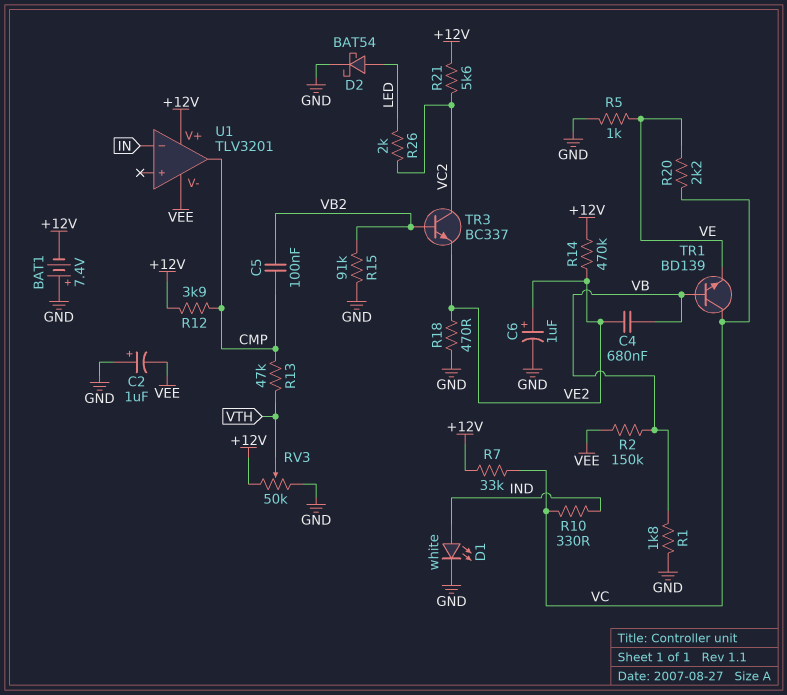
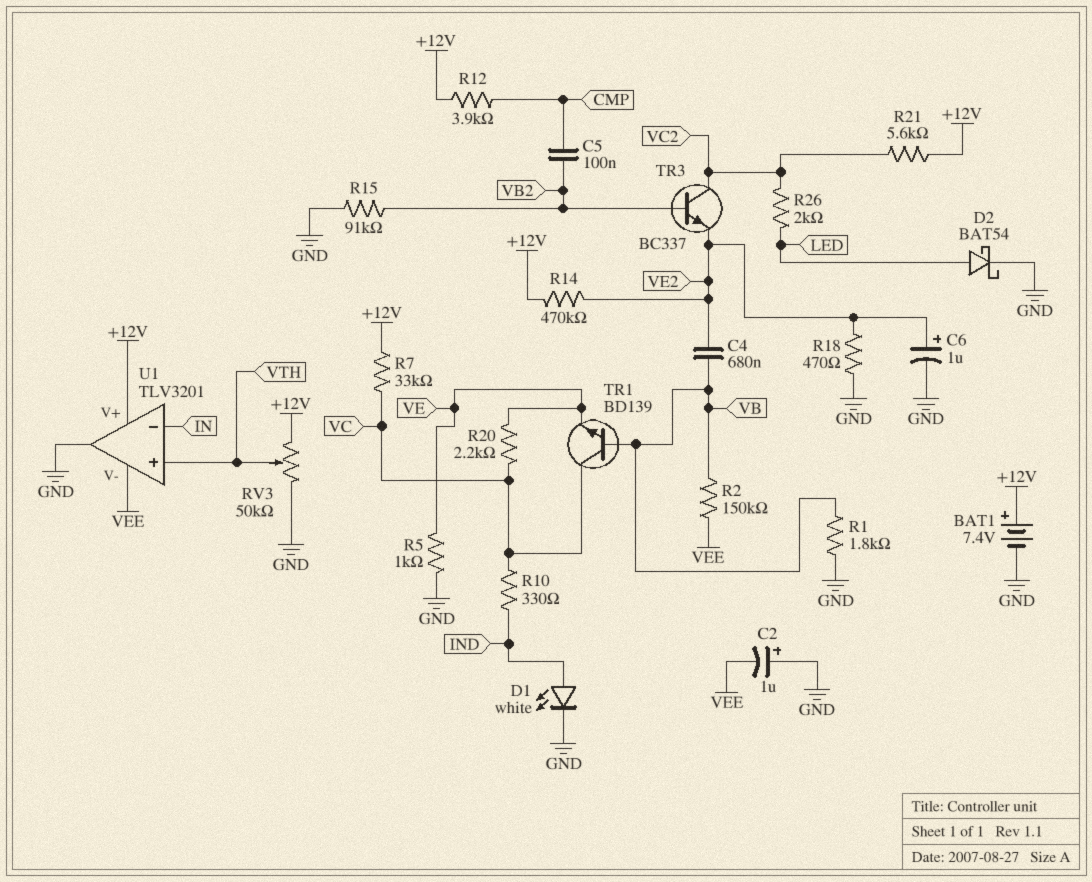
BAT1: 7.4V (plus GND, minus +12V) -> 7.4V (plus +12V, minus GND)
R13: 47k (CMP, VTH) -> none
U1 pin in+: none -> VTH
U1 pin out: CMP -> GND

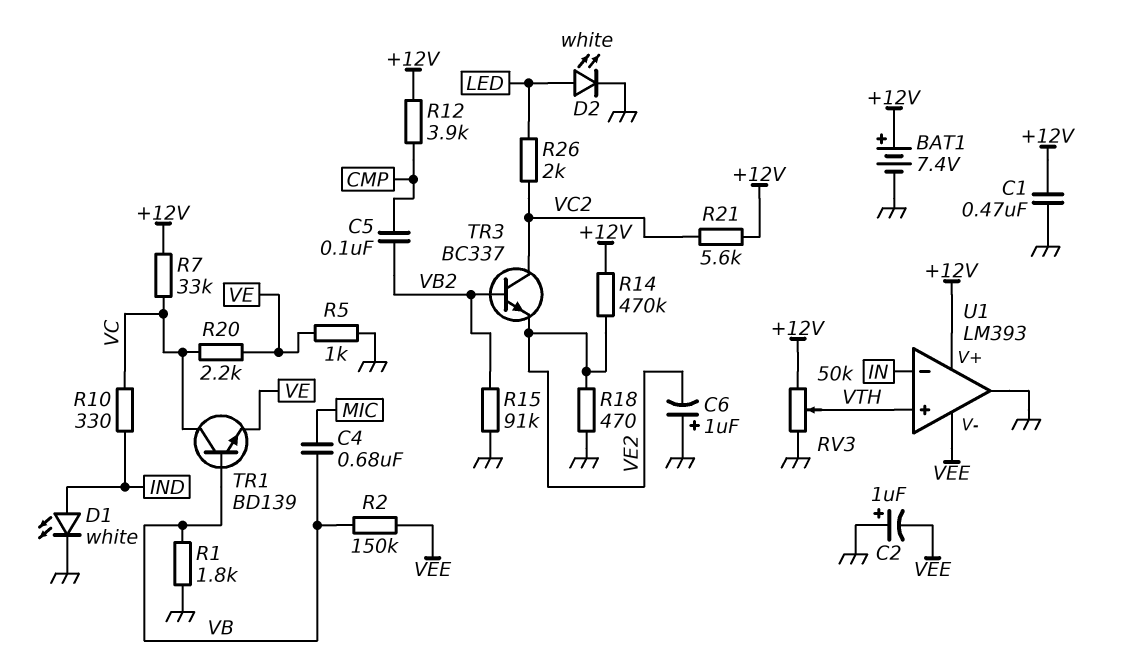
C1: none -> 470nF (+12V, GND)
C4: 680nF (VB, VE2) -> 680nF (MIC, VB)
C6: 1uF (plus VE2, minus GND) -> 1uF (plus GND, minus VE2)
D2: schottky BAT54 (A LED, K GND) -> LED white (A LED, K GND)
U1: TLV3201 -> LM393

